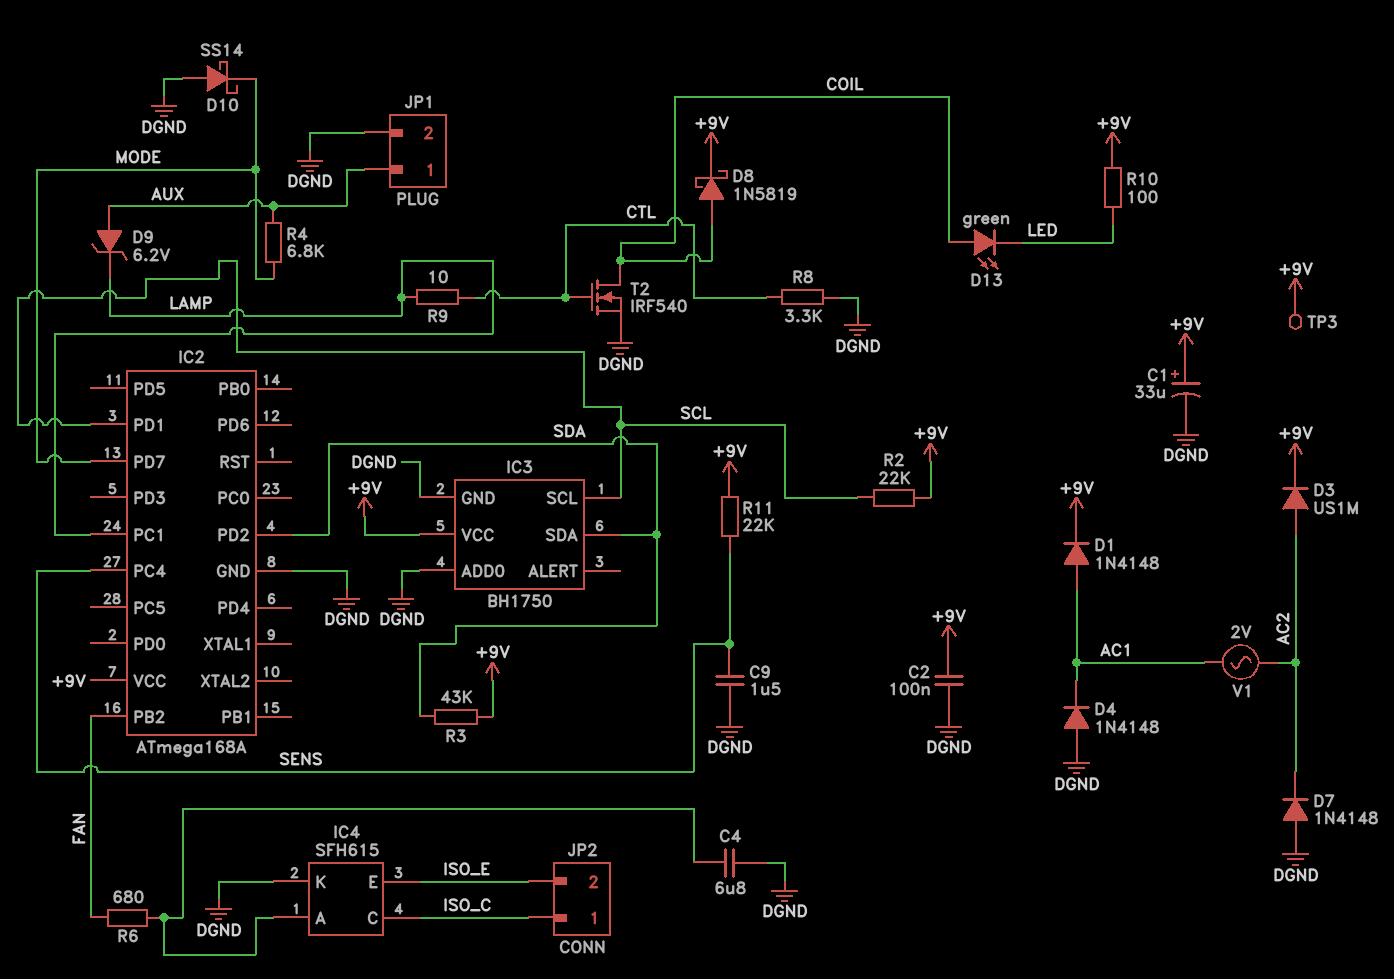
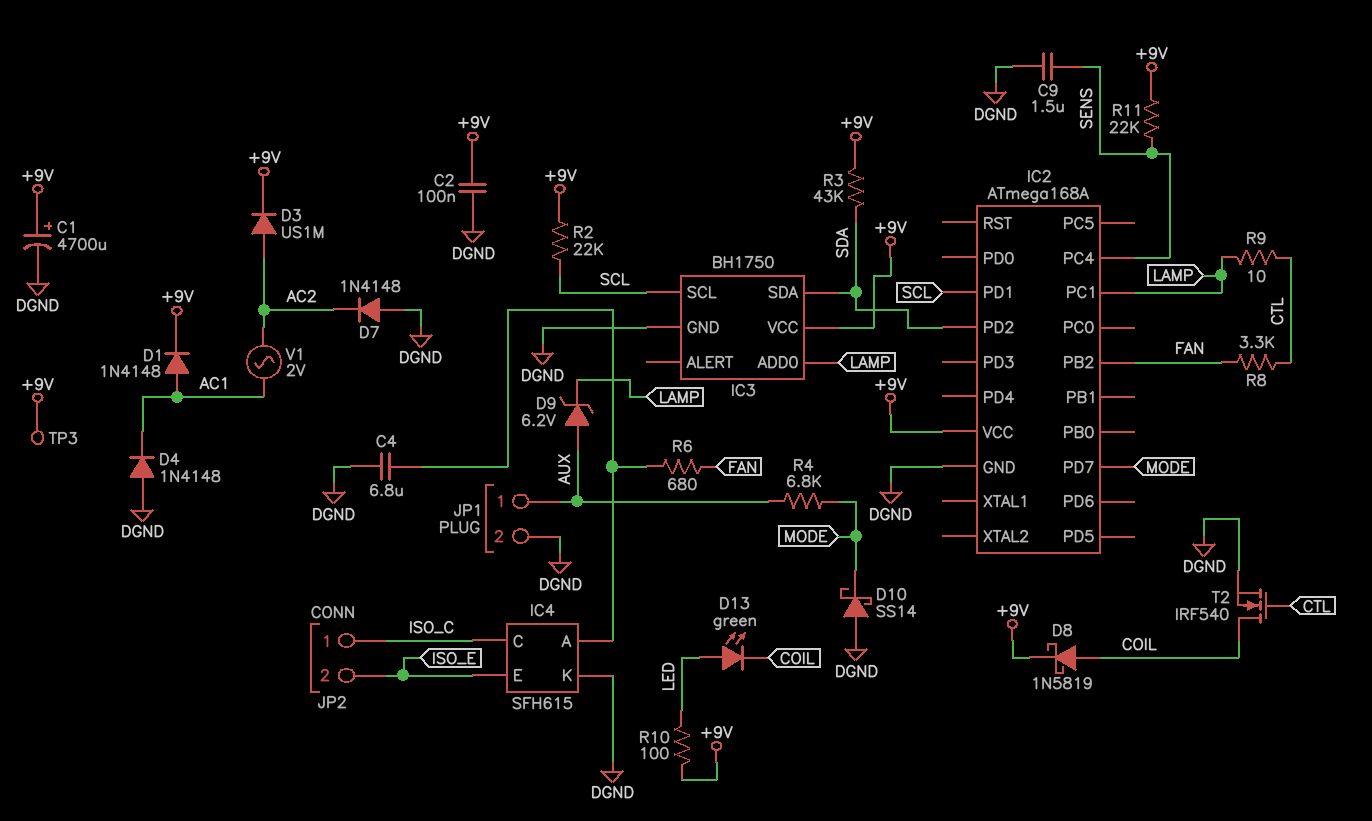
C1: 33uF (plus +9V, minus DGND) -> 4700uF (plus +9V, minus DGND)
D13: LED green (A COIL, K LED) -> LED green (A LED, K COIL)
IC3 pin ADD0: DGND -> LAMP
R8: 3.3k (CTL, DGND) -> 3.3k (CTL, FAN)

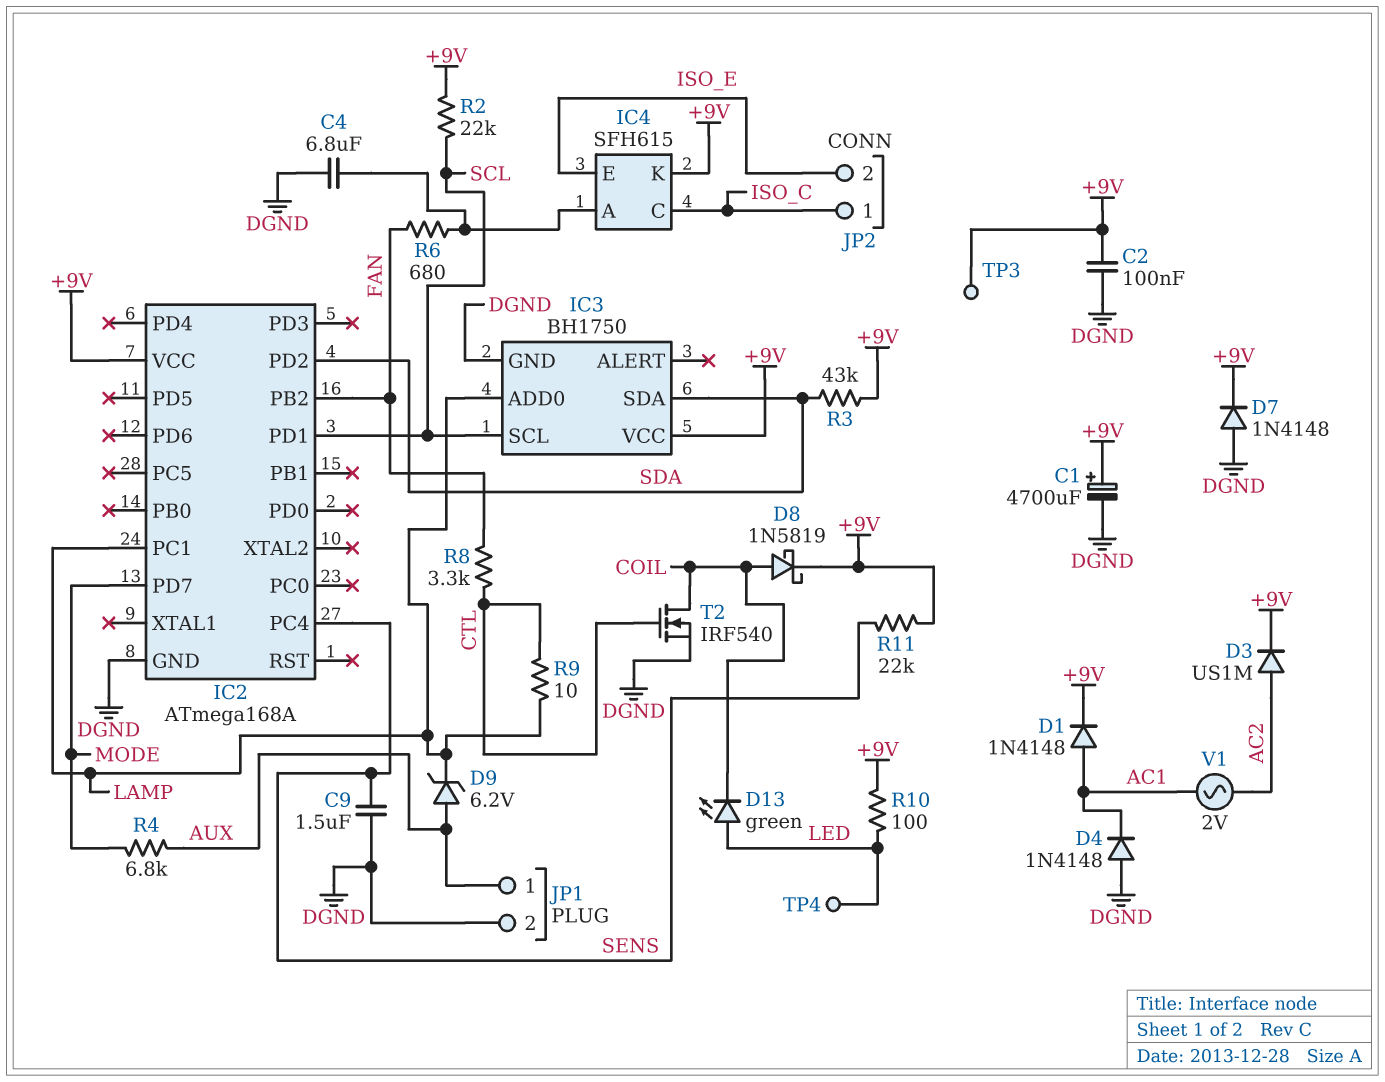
D7: diode 1N4148 (A DGND, K AC2) -> diode 1N4148 (A DGND, K +9V)
D10: schottky SS14 (A DGND, K MODE) -> none
IC4 pin K: DGND -> +9V
TP4: none -> test point (LED)

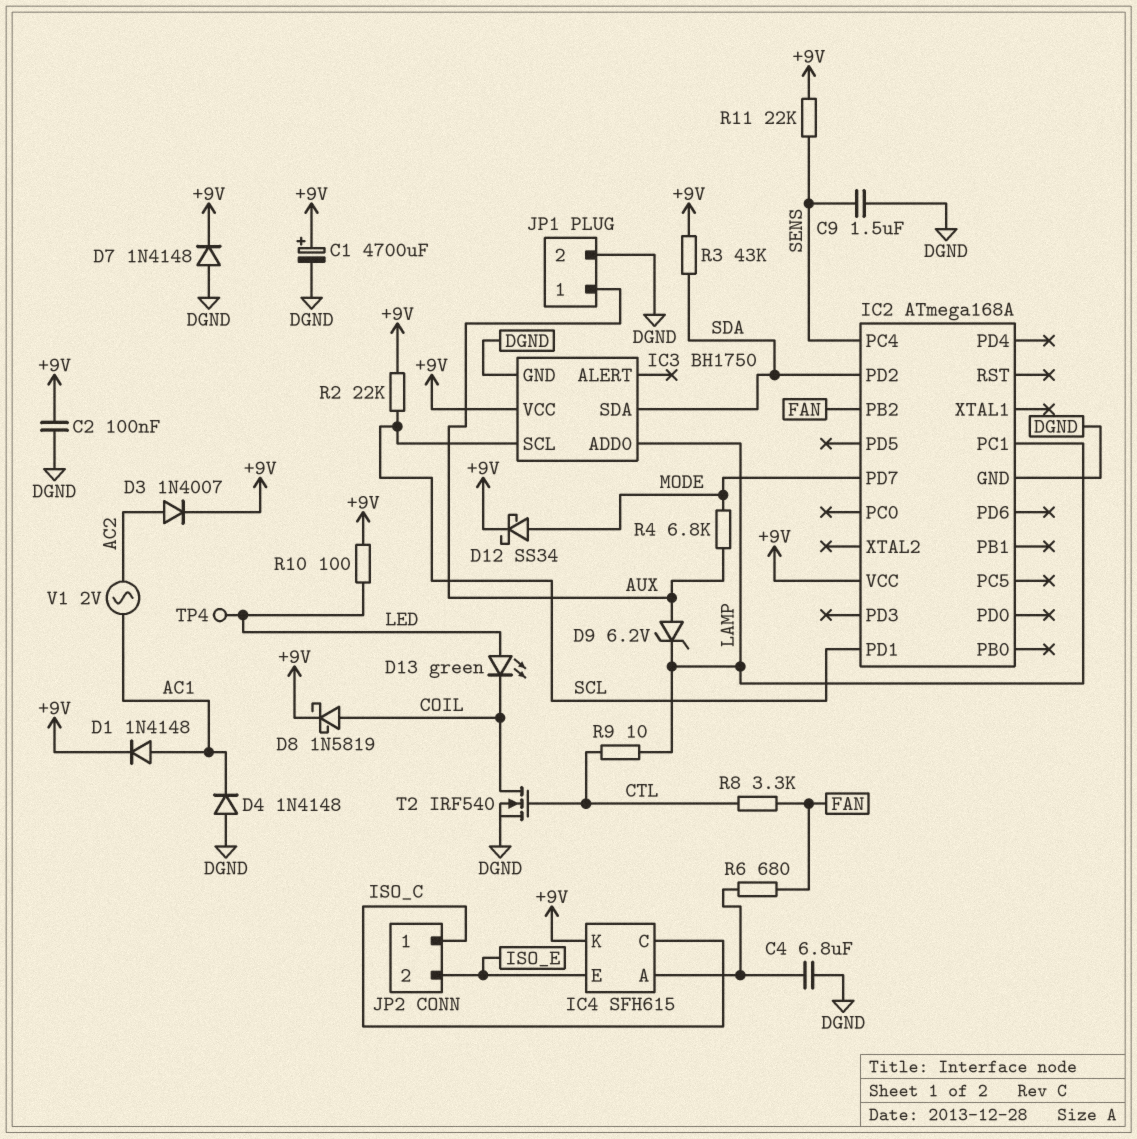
D3: diode US1M (A AC2, K +9V) -> diode 1N4007 (A AC2, K +9V)
D12: none -> schottky SS34 (A MODE, K +9V)
TP3: test point (+9V) -> none

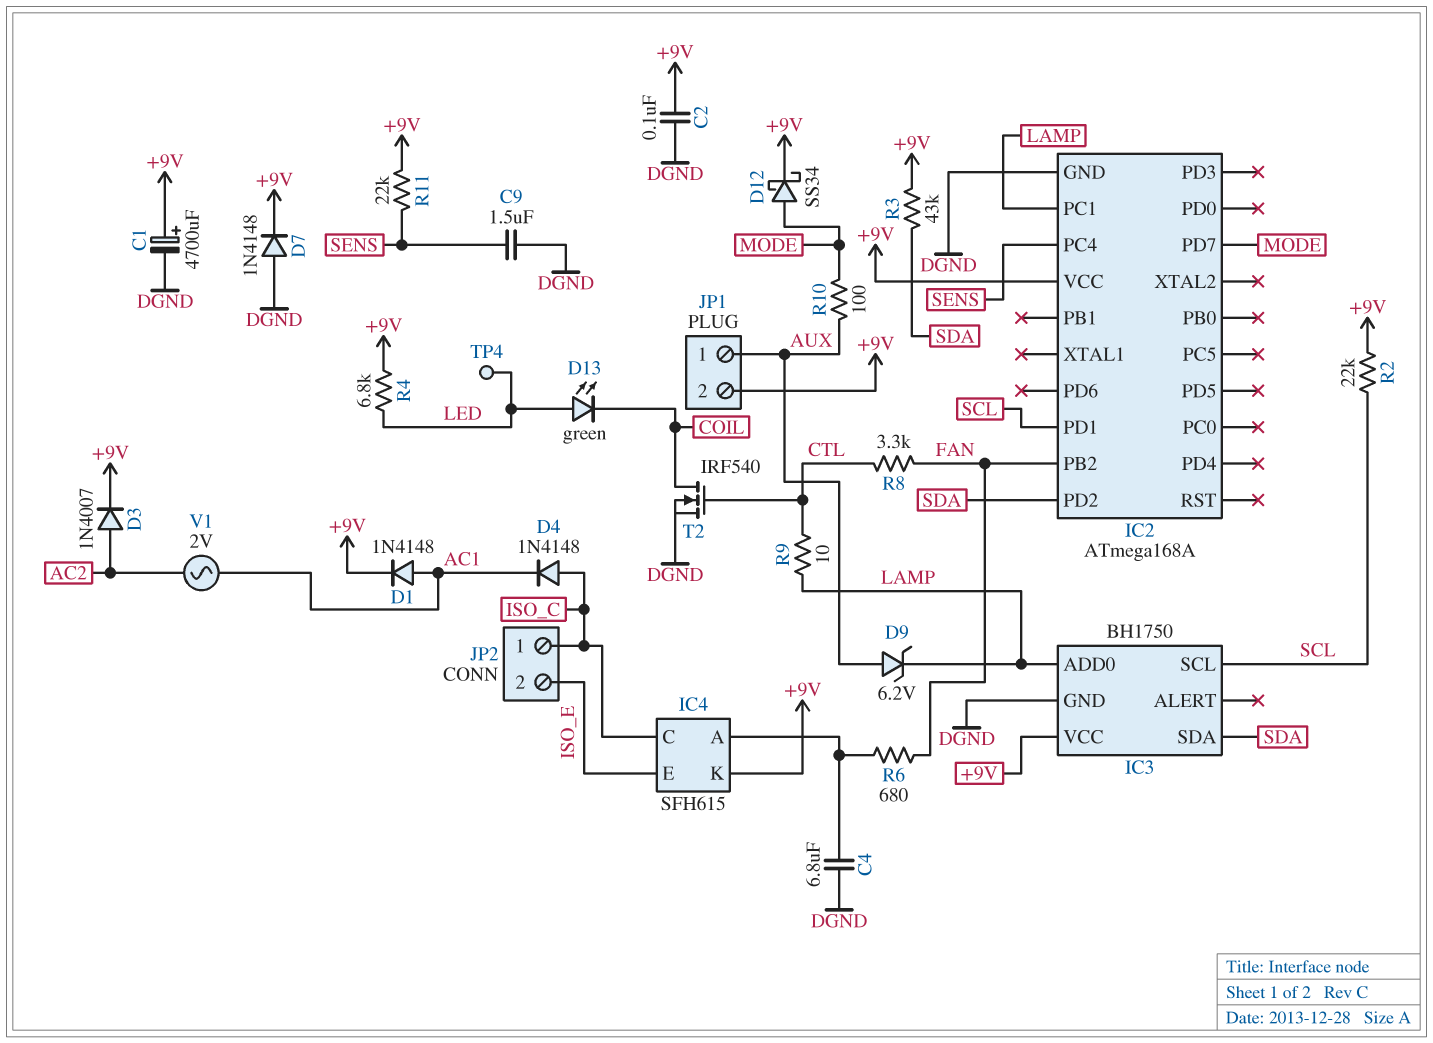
D4: diode 1N4148 (A DGND, K AC1) -> diode 1N4148 (A ISO_C, K AC1)
D8: schottky 1N5819 (A COIL, K +9V) -> none
JP1 pin 2: DGND -> +9V
R4: 6.8k (AUX, MODE) -> 6.8k (+9V, LED)
R10: 100 (+9V, LED) -> 100 (AUX, MODE)

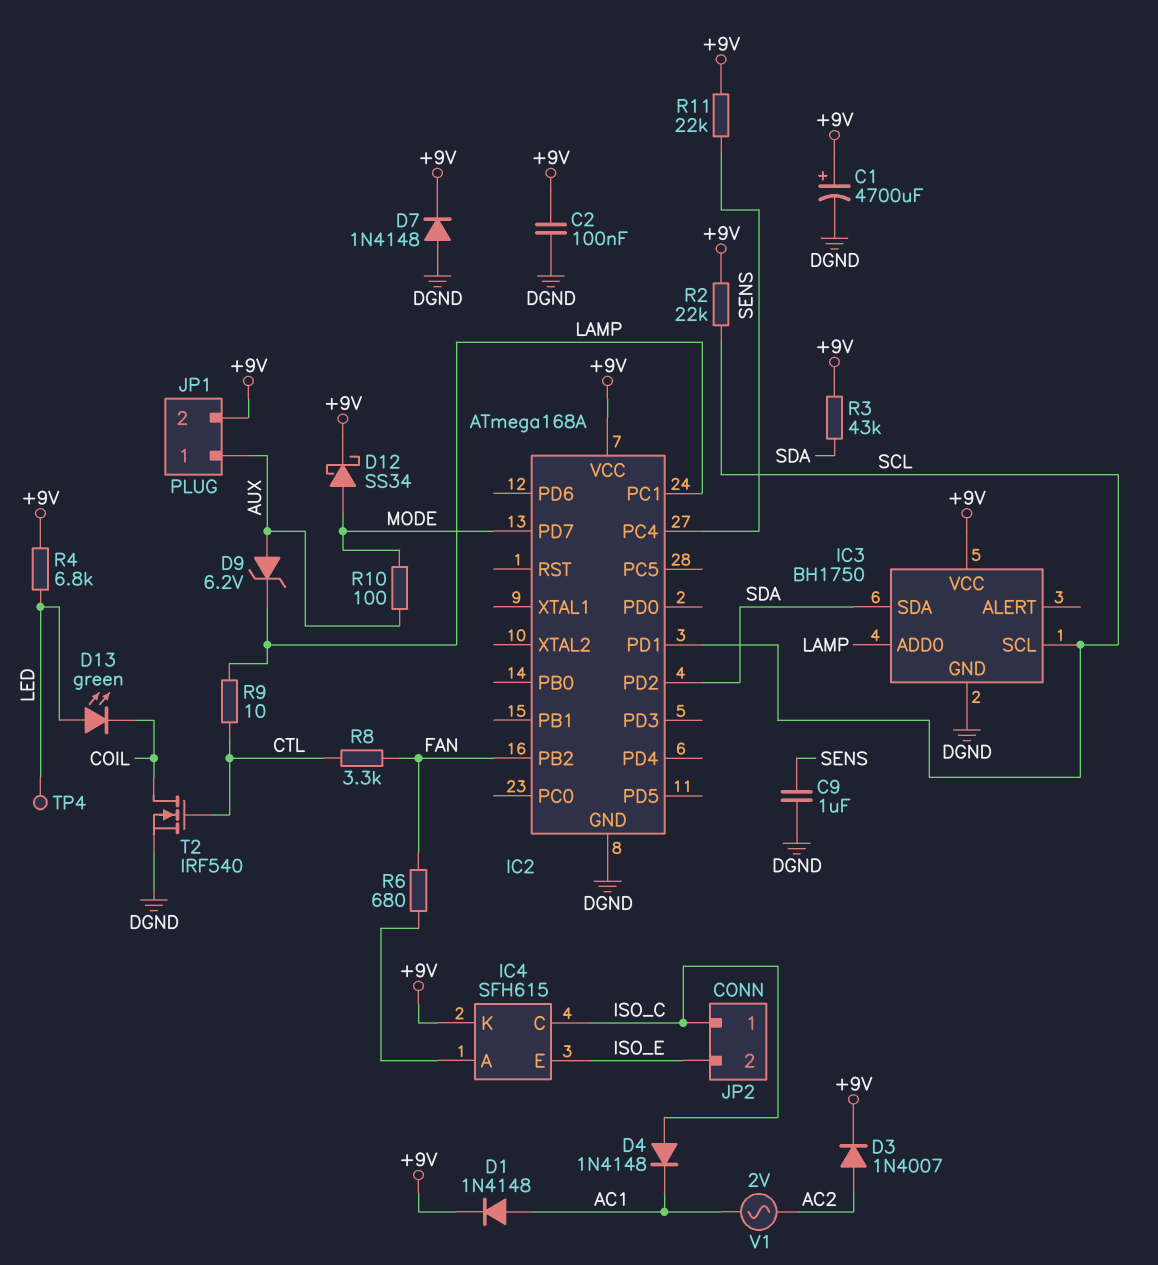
C4: 6.8uF (DGND, IC4/A) -> none
C9: 1.5uF (DGND, SENS) -> 1uF (DGND, SENS)

